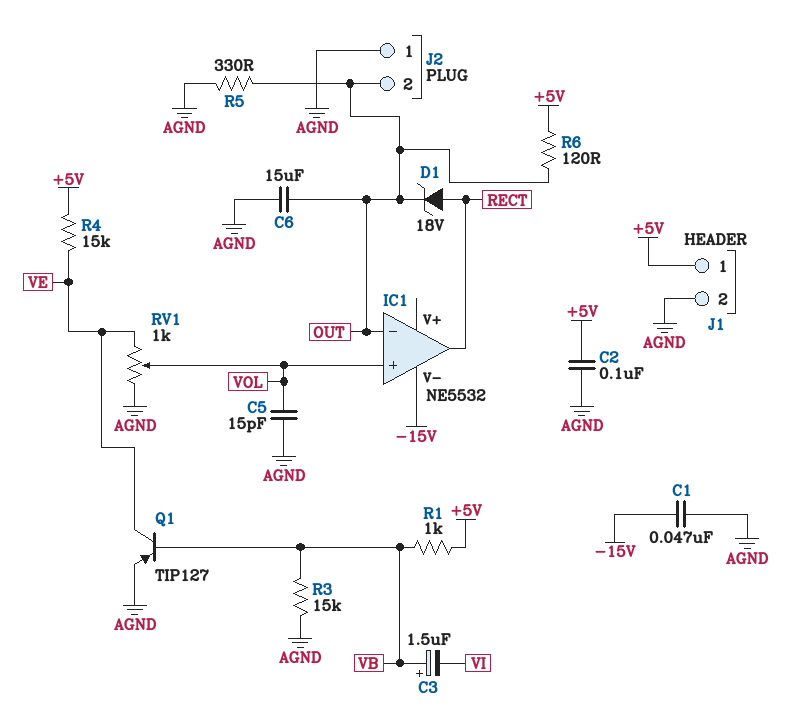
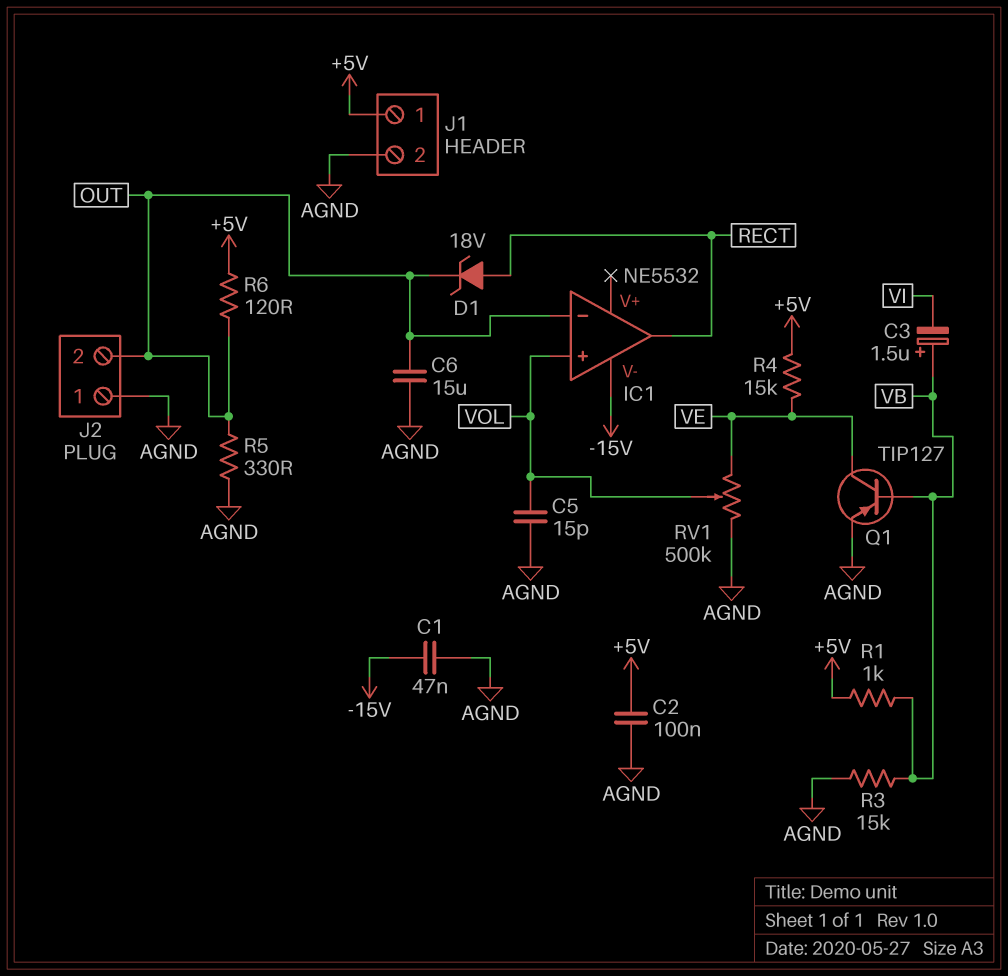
RV1: 1k (AGND, VE, wiper VOL) -> 500k (AGND, VE, wiper VOL)

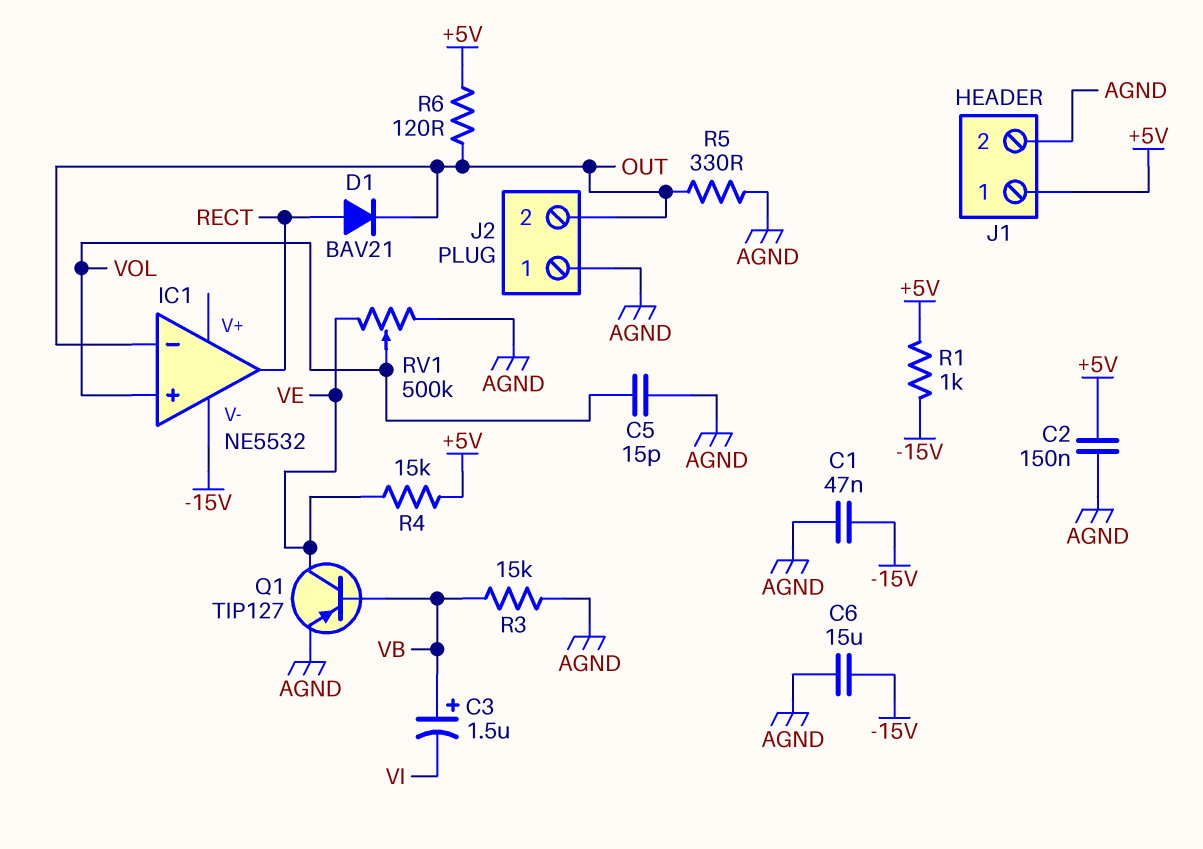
C2: 100nF (+5V, AGND) -> 150nF (+5V, AGND)
C6: 15uF (AGND, OUT) -> 15uF (-15V, AGND)
D1: zener 18V (A RECT, K OUT) -> diode BAV21 (A RECT, K OUT)
R1: 1k (+5V, VB) -> 1k (+5V, -15V)

